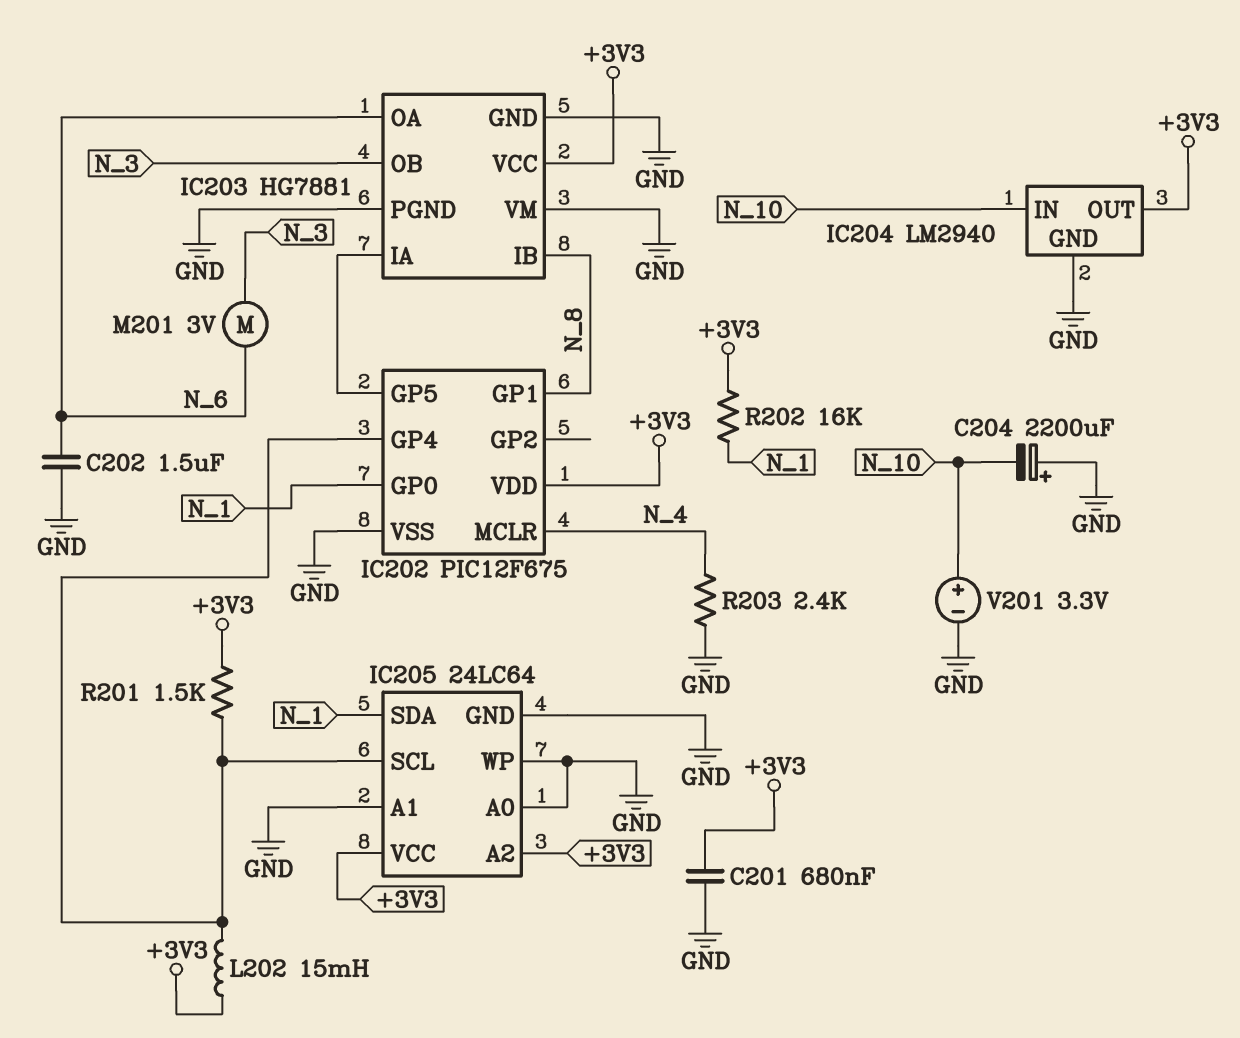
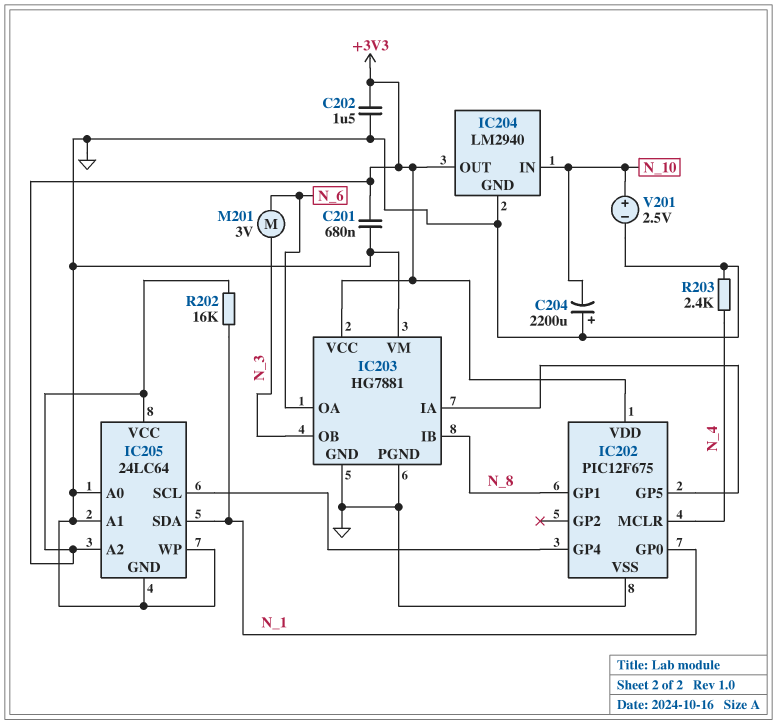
C202: 1.5uF (GND, N_6) -> 1.5uF (+3V3, GND)
L202: 15mH (+3V3, IC202/GP4) -> none
R201: 1.5k (+3V3, IC202/GP4) -> none
V201: 3.3V (plus N_10, minus GND) -> 2.5V (plus N_10, minus GND)

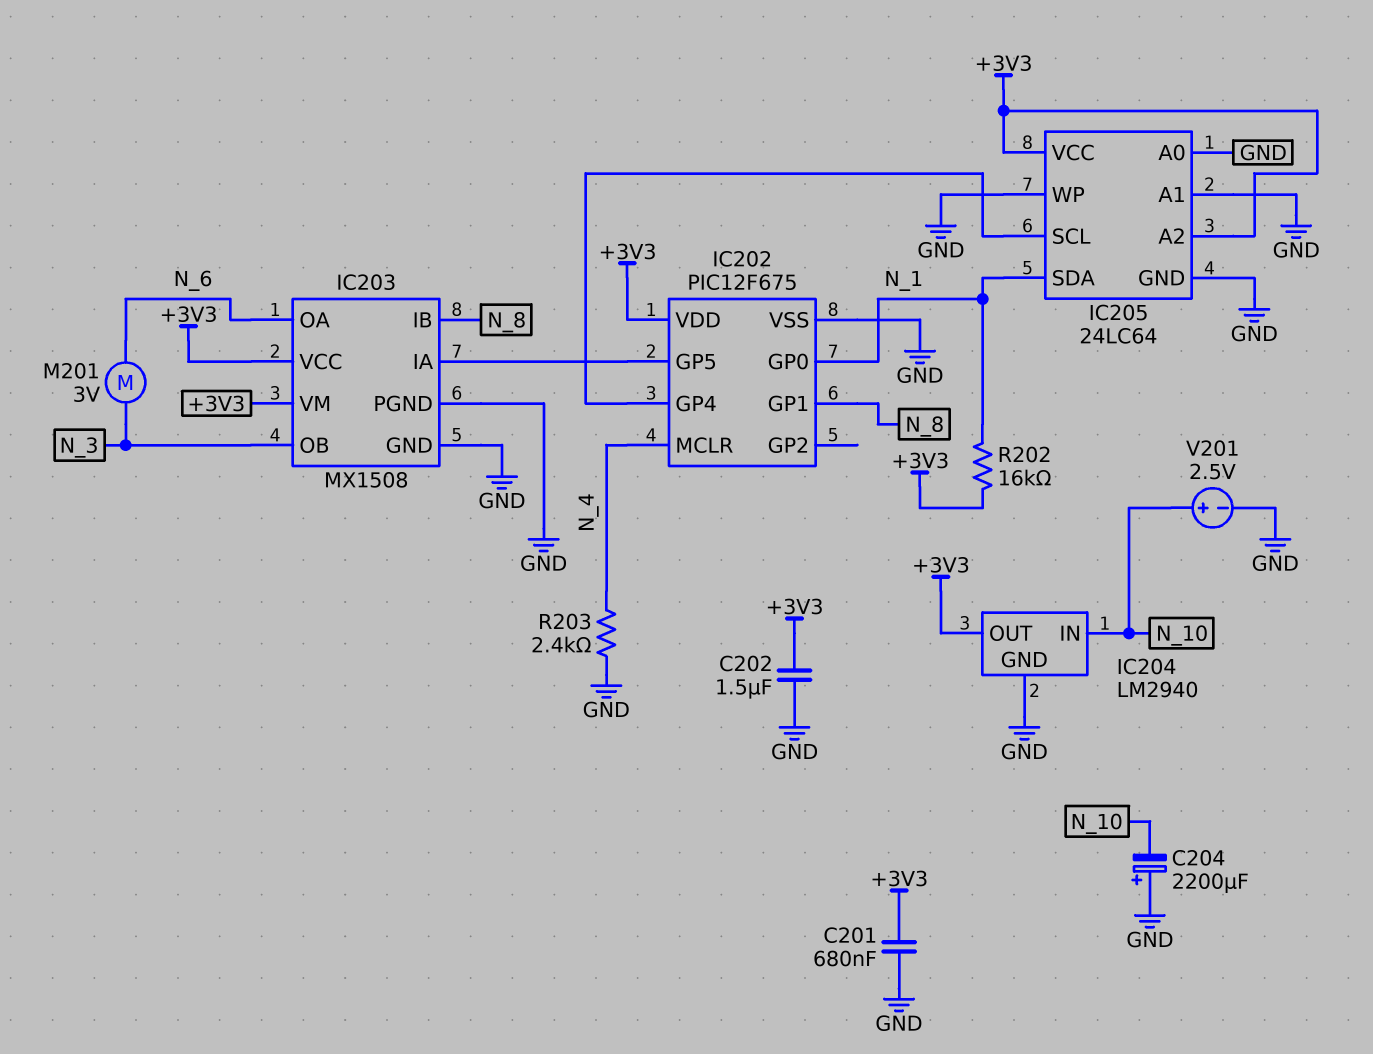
IC203: HG7881 -> MX1508
IC203 pin VM: GND -> +3V3

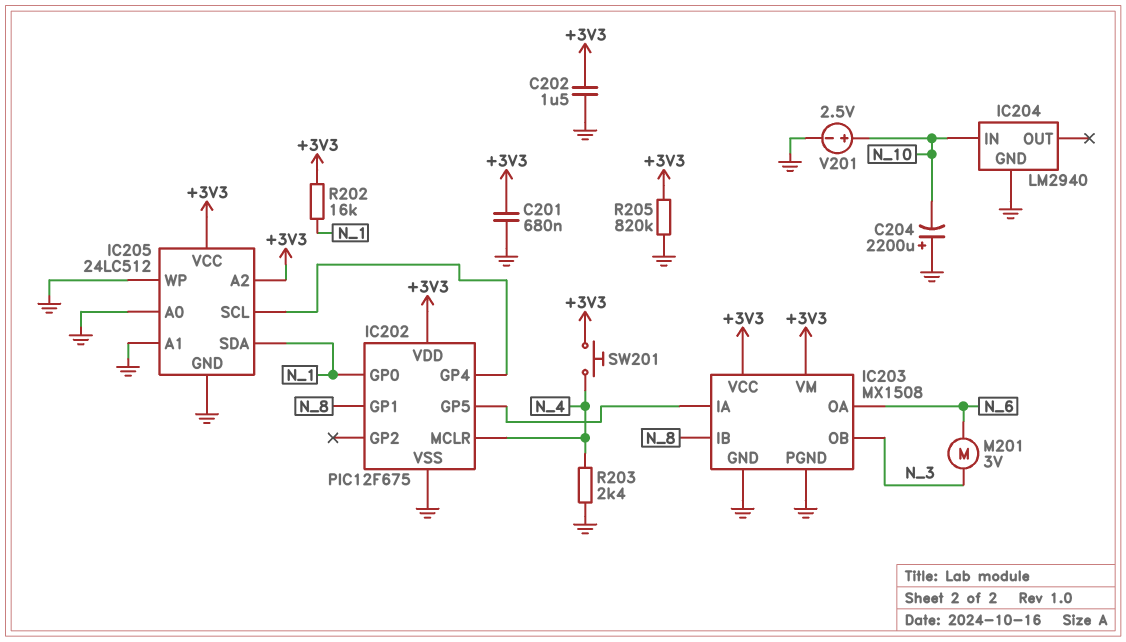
IC204 pin OUT: +3V3 -> none
IC205: 24LC64 -> 24LC512
R205: none -> 820k (+3V3, GND)
SW201: none -> button (+3V3, N_4)

